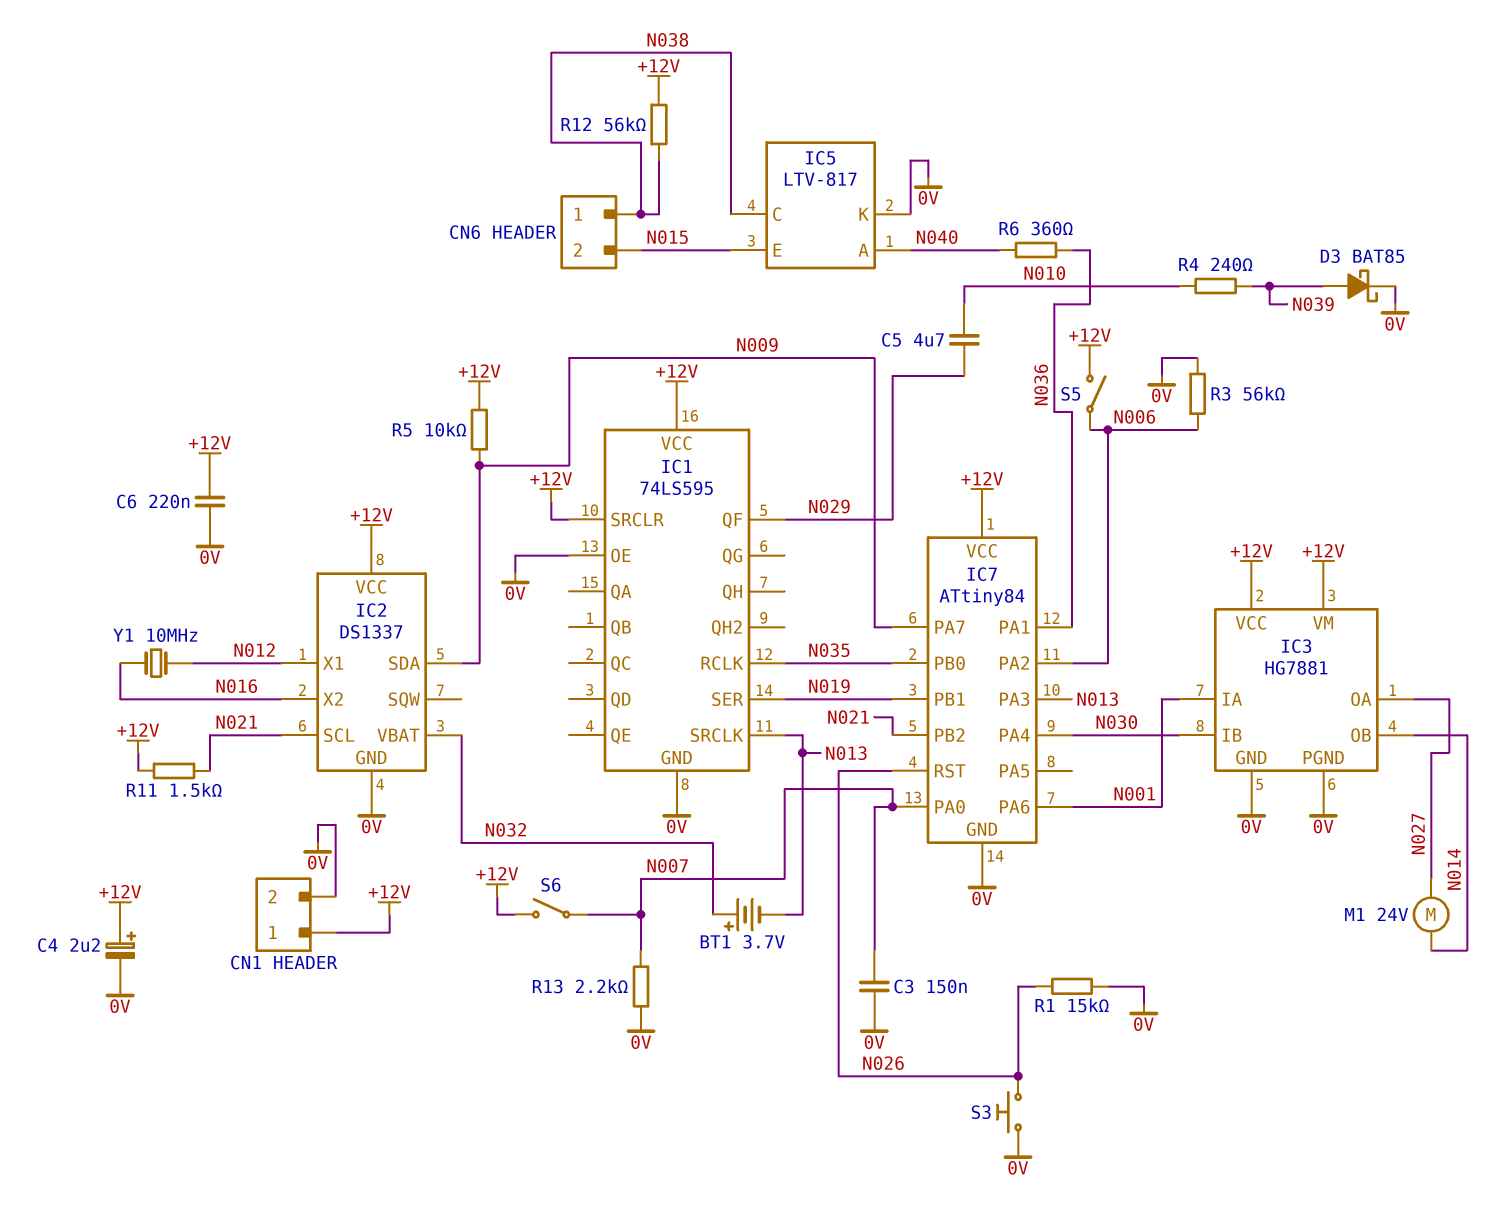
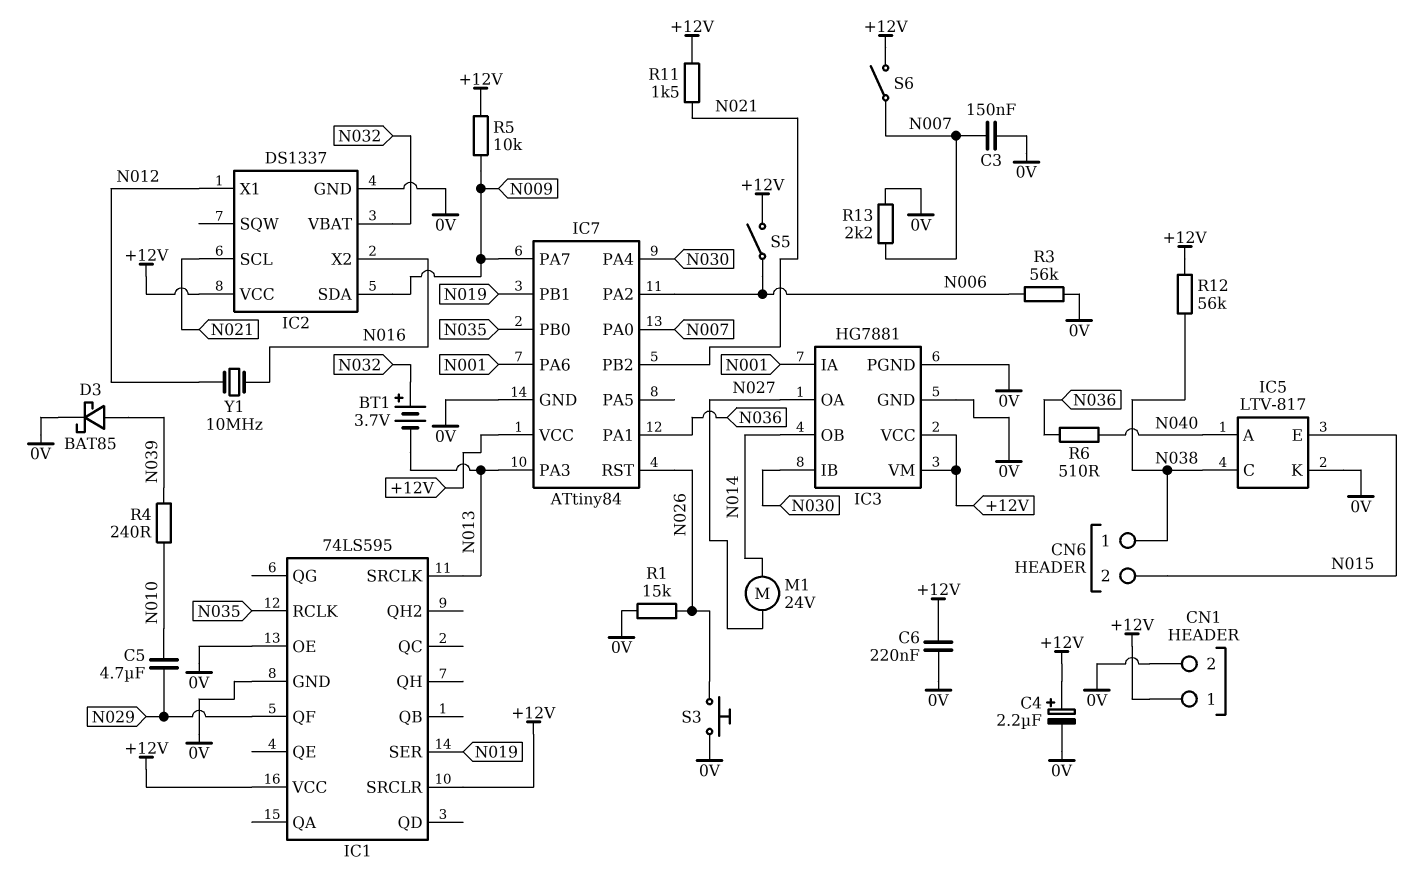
R6: 360 (N036, N040) -> 510 (N036, N040)

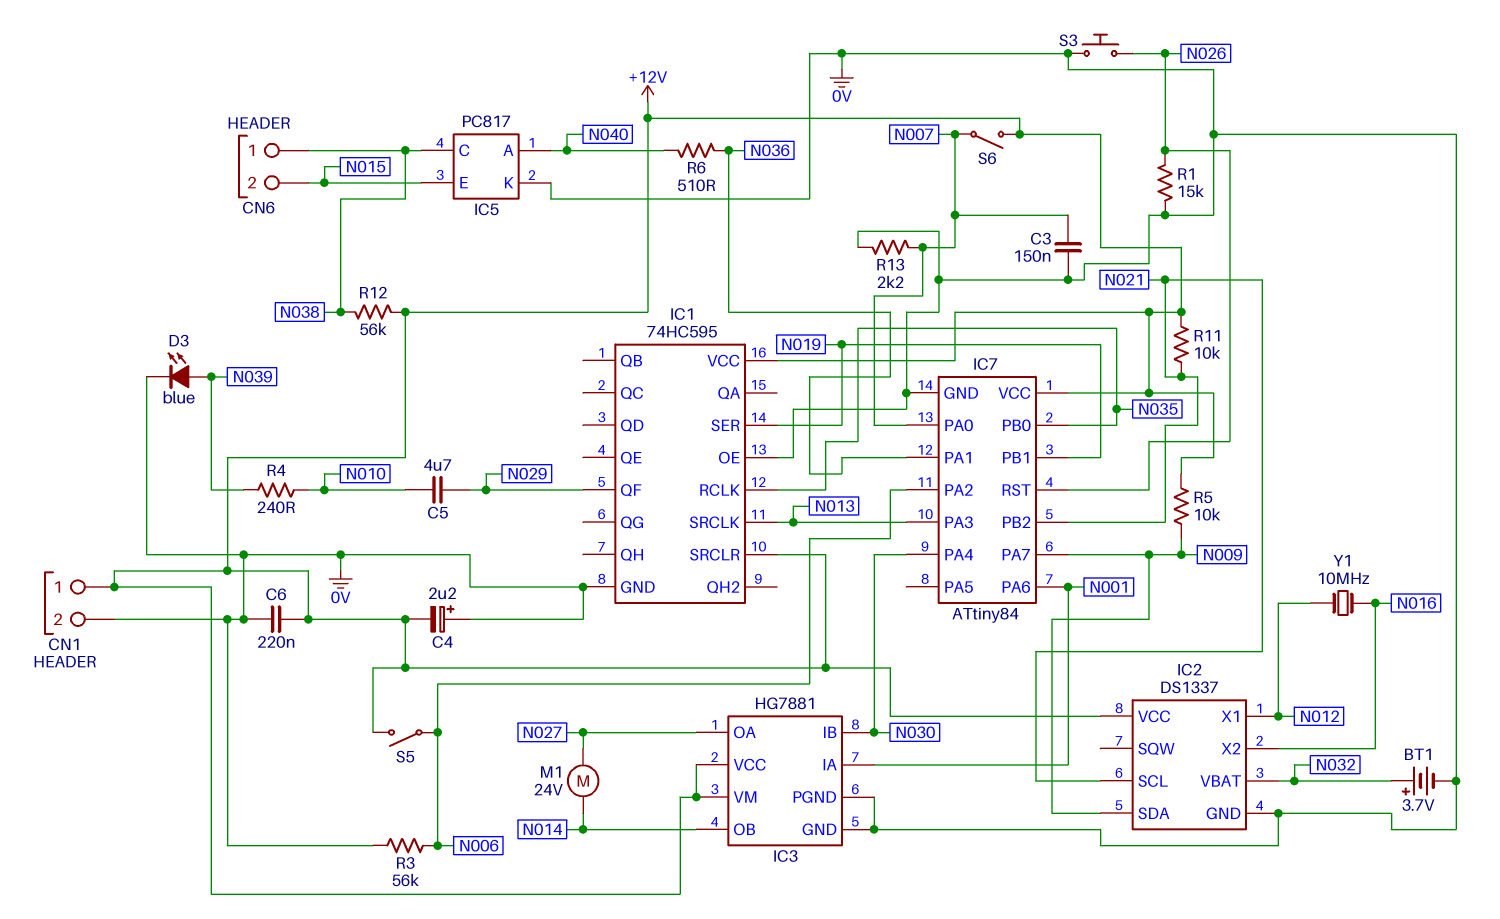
BT1: 3.7V (plus N032, minus N013) -> 3.7V (plus N032, minus 0V)
C4: 2.2uF (plus +12V, minus 0V) -> 2.2uF (plus 0V, minus +12V)
D3: schottky BAT85 (A N039, K 0V) -> LED blue (A N039, K 0V)
IC1: 74LS595 -> 74HC595
IC5: LTV-817 -> PC817
R11: 1.5k (+12V, N021) -> 10k (+12V, N021)

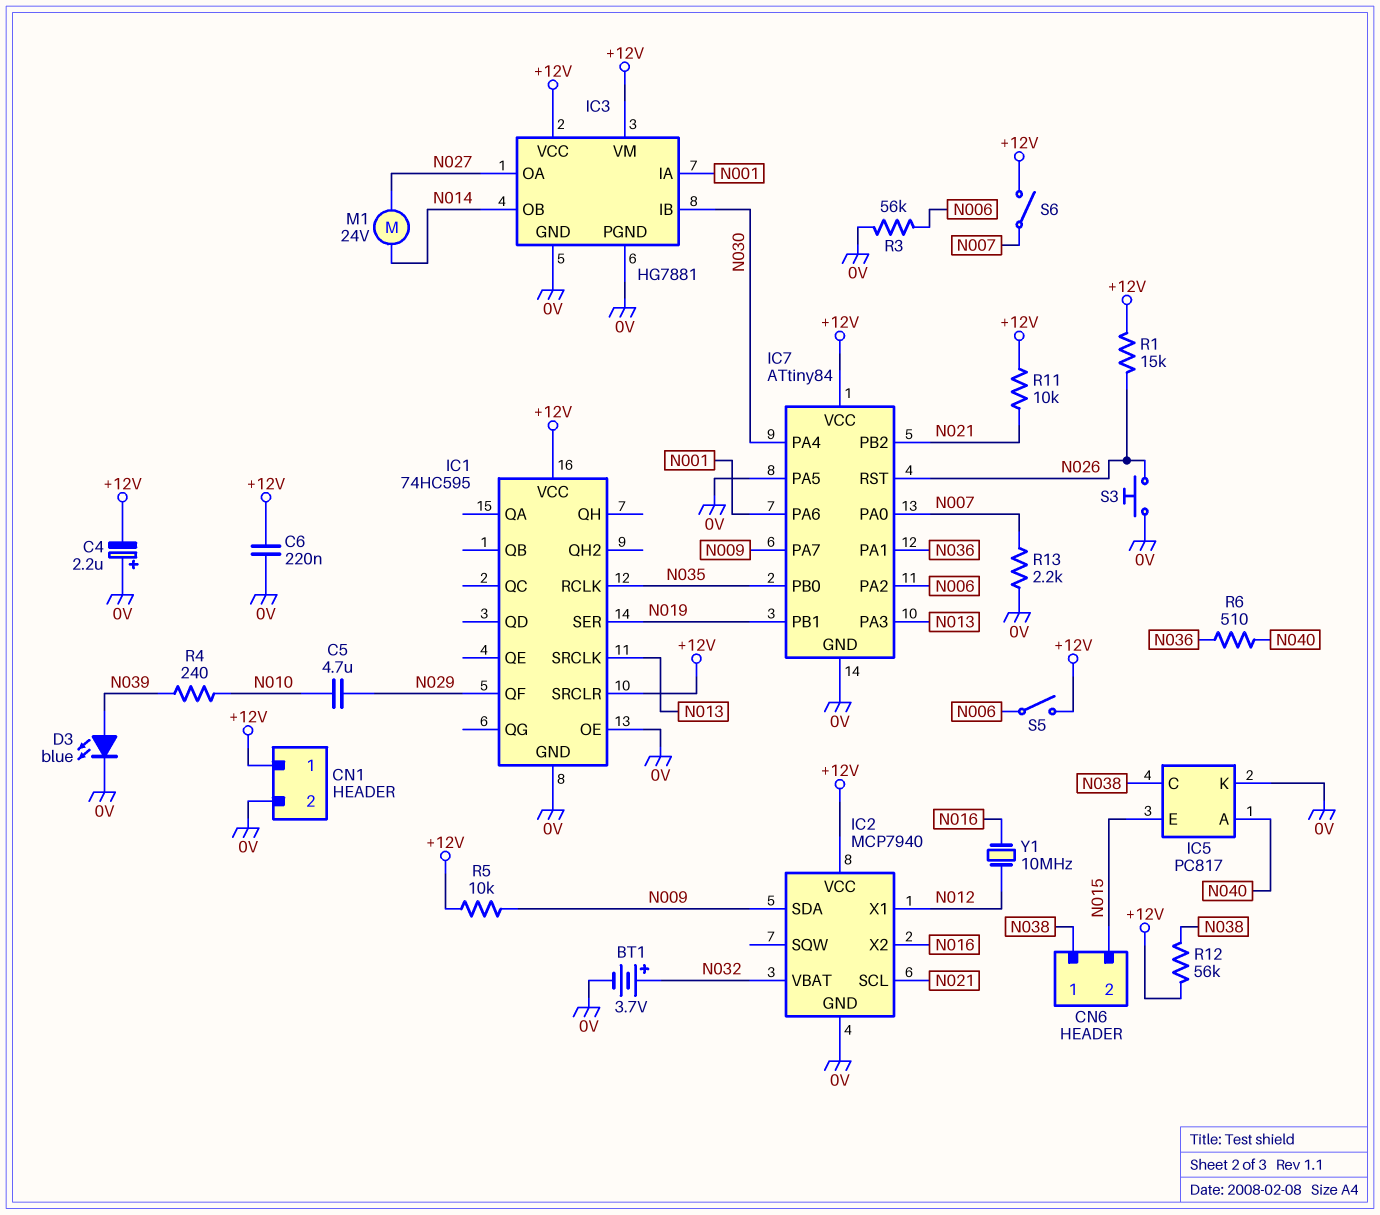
C3: 150nF (0V, N007) -> none
IC2: DS1337 -> MCP7940
IC7 pin PA5: none -> 0V
R1: 15k (0V, N026) -> 15k (+12V, N026)

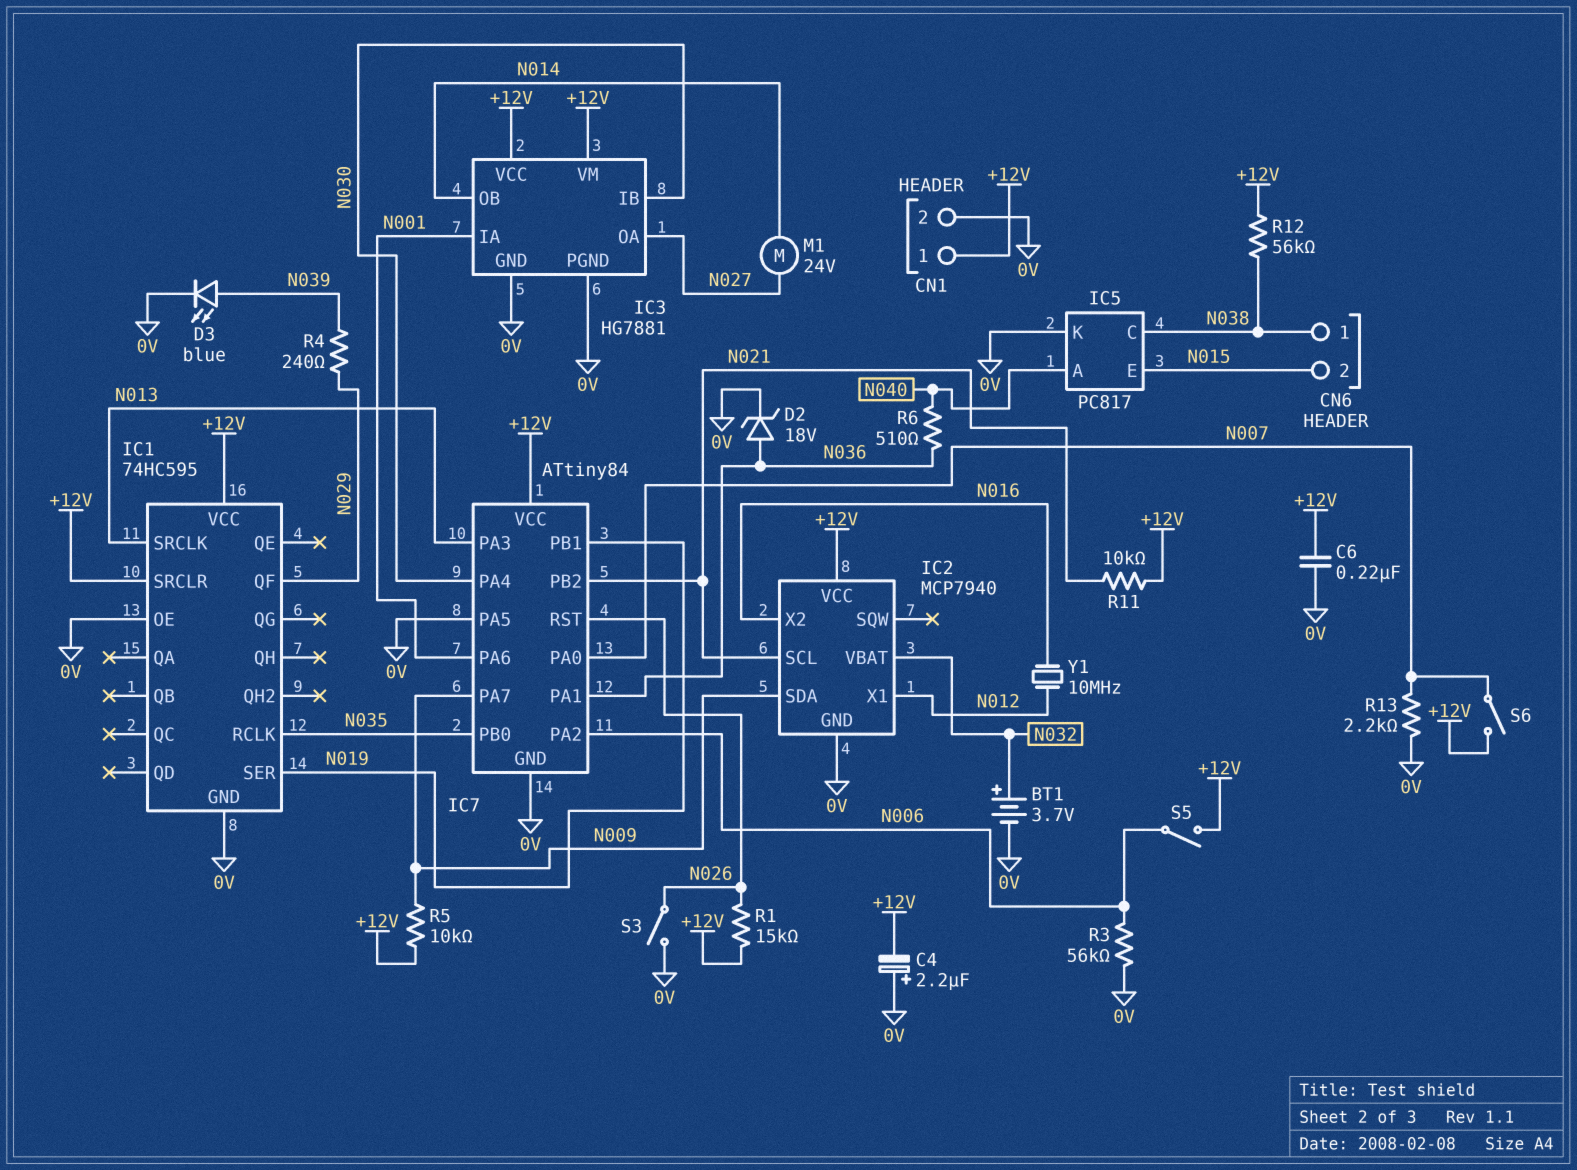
C5: 4.7uF (N010, N029) -> none
D2: none -> zener 18V (A N036, K 0V)
R4: 240 (N010, N039) -> 240 (N029, N039)
S3: button (0V, N026) -> switch (0V, N026)

